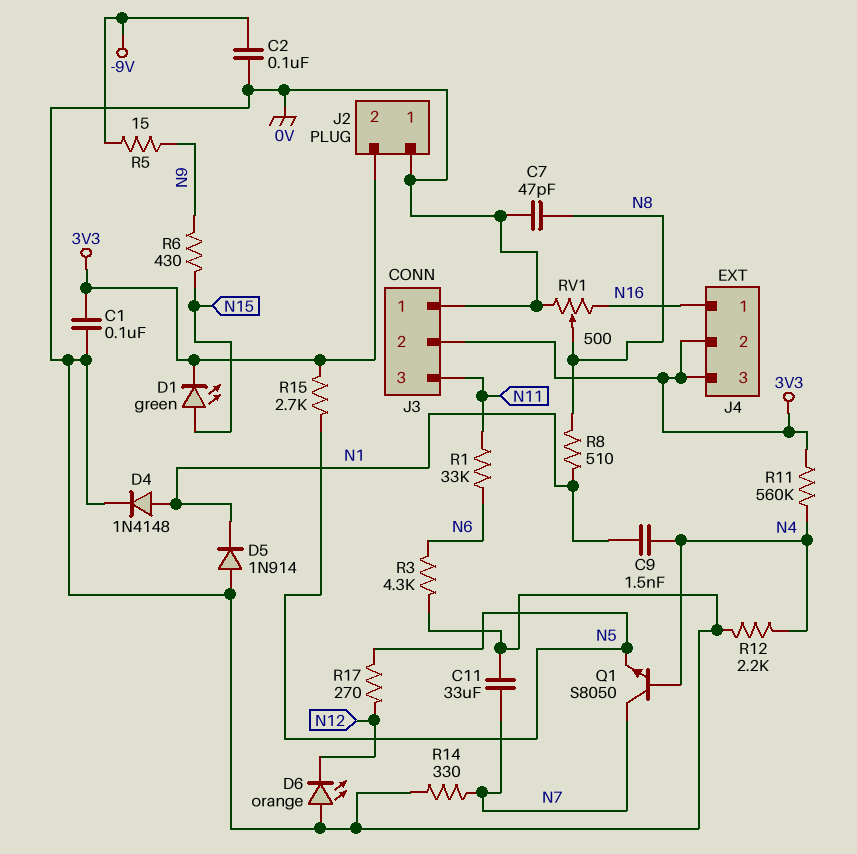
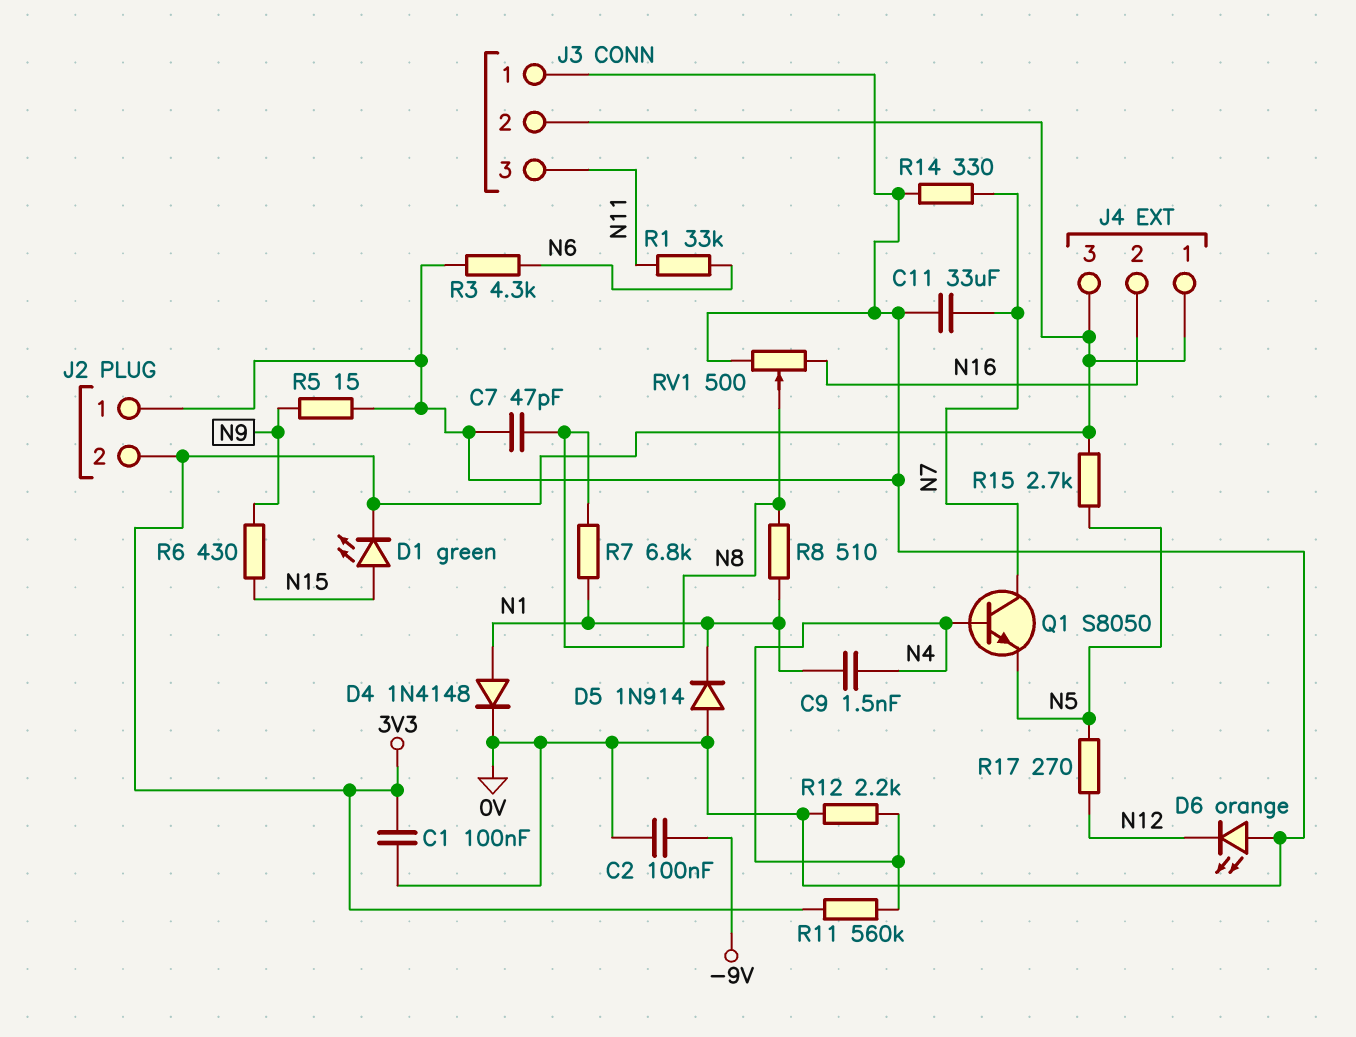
J4 pin 1: N16 -> 3V3
J4 pin 2: 3V3 -> N16
R5: 15 (-9V, N9) -> 15 (0V, N9)
R7: none -> 6.8k (N1, N8)

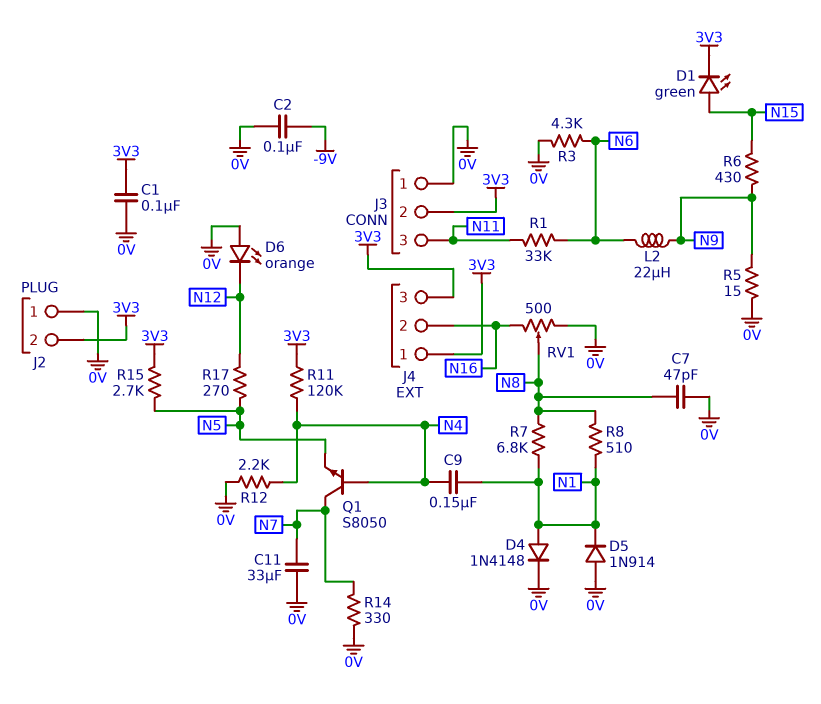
C9: 1.5nF (N1, N4) -> 150nF (N1, N4)
L2: none -> 22uH (N6, N9)
R11: 560k (3V3, N4) -> 120k (3V3, N4)

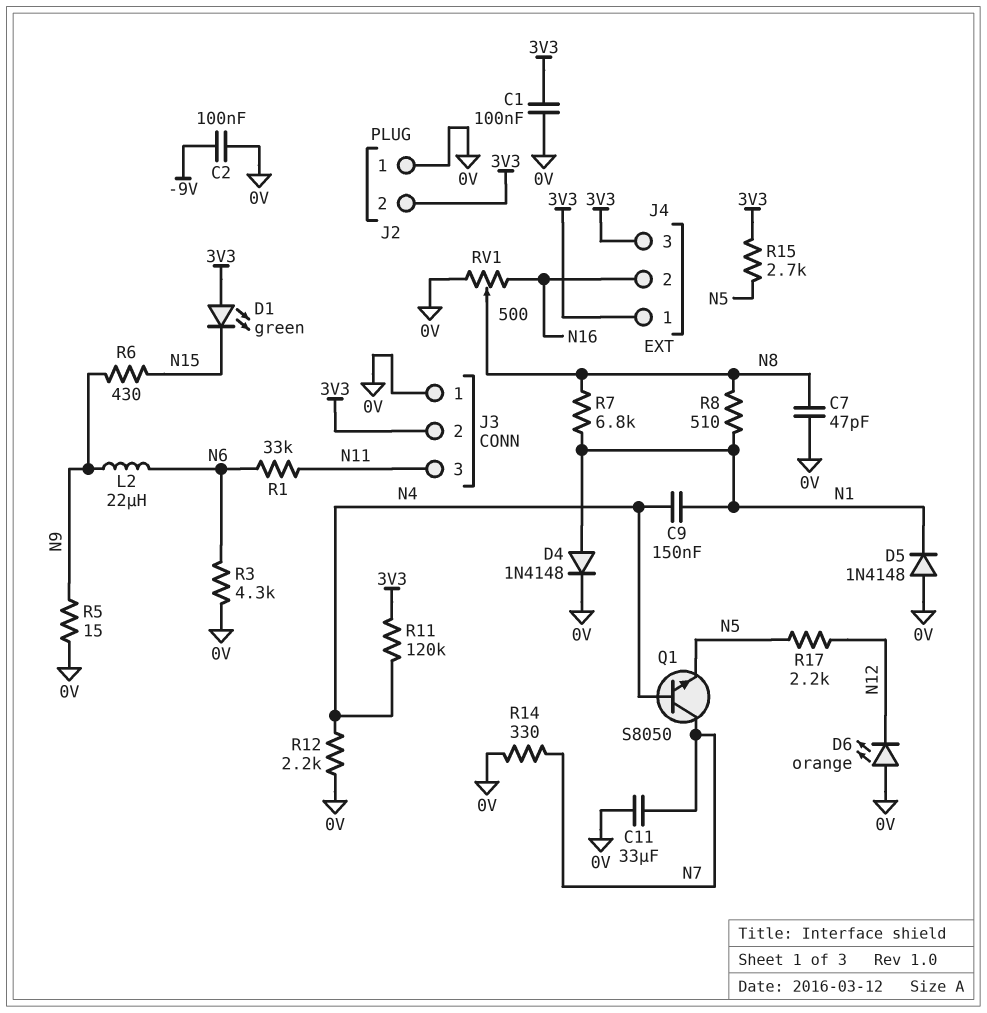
D1: LED green (A N15, K 3V3) -> LED green (A 3V3, K N15)
D5: diode 1N914 (A 0V, K N1) -> diode 1N4148 (A 0V, K N1)
R17: 270 (N5, N12) -> 2.2k (N5, N12)

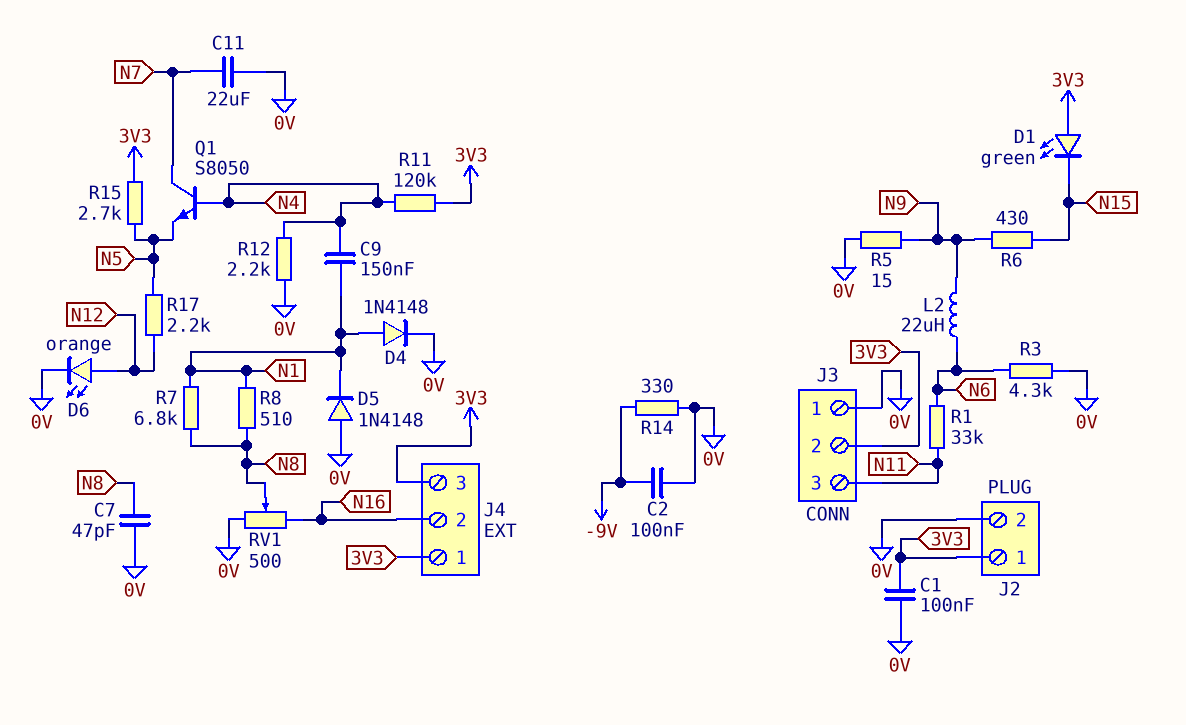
C11: 33uF (0V, N7) -> 22uF (0V, N7)
D6: LED orange (A 0V, K N12) -> LED orange (A N12, K 0V)
J2 pin 1: 0V -> 3V3
J2 pin 2: 3V3 -> 0V
R14: 330 (0V, N7) -> 330 (-9V, 0V)

